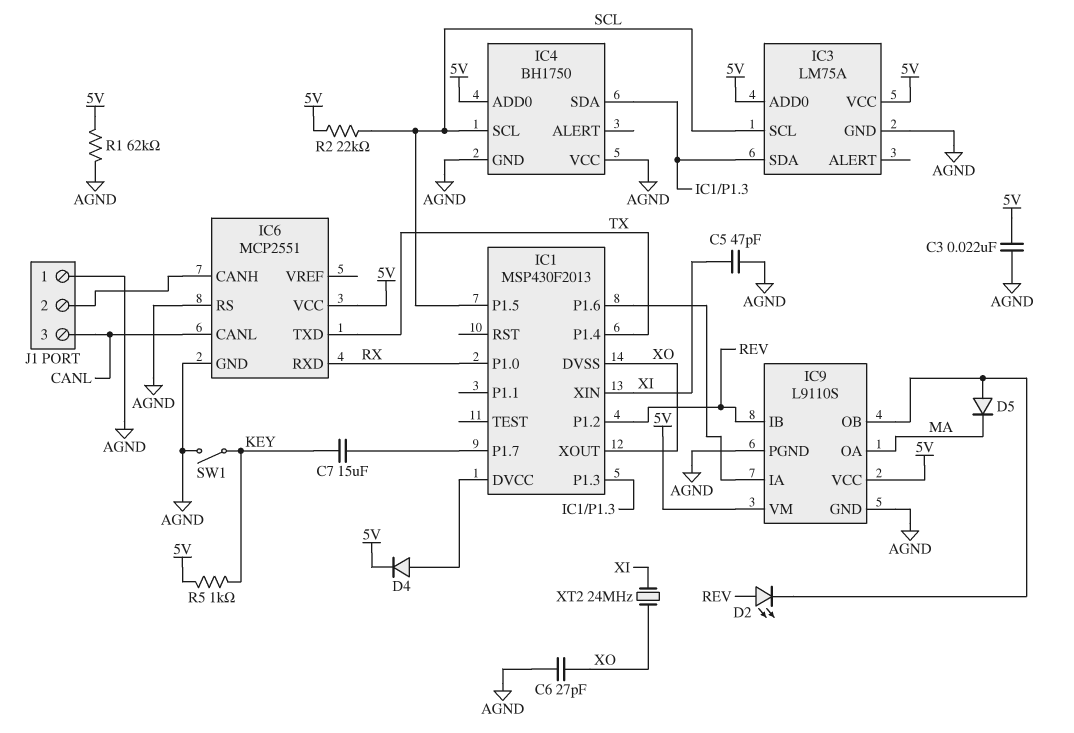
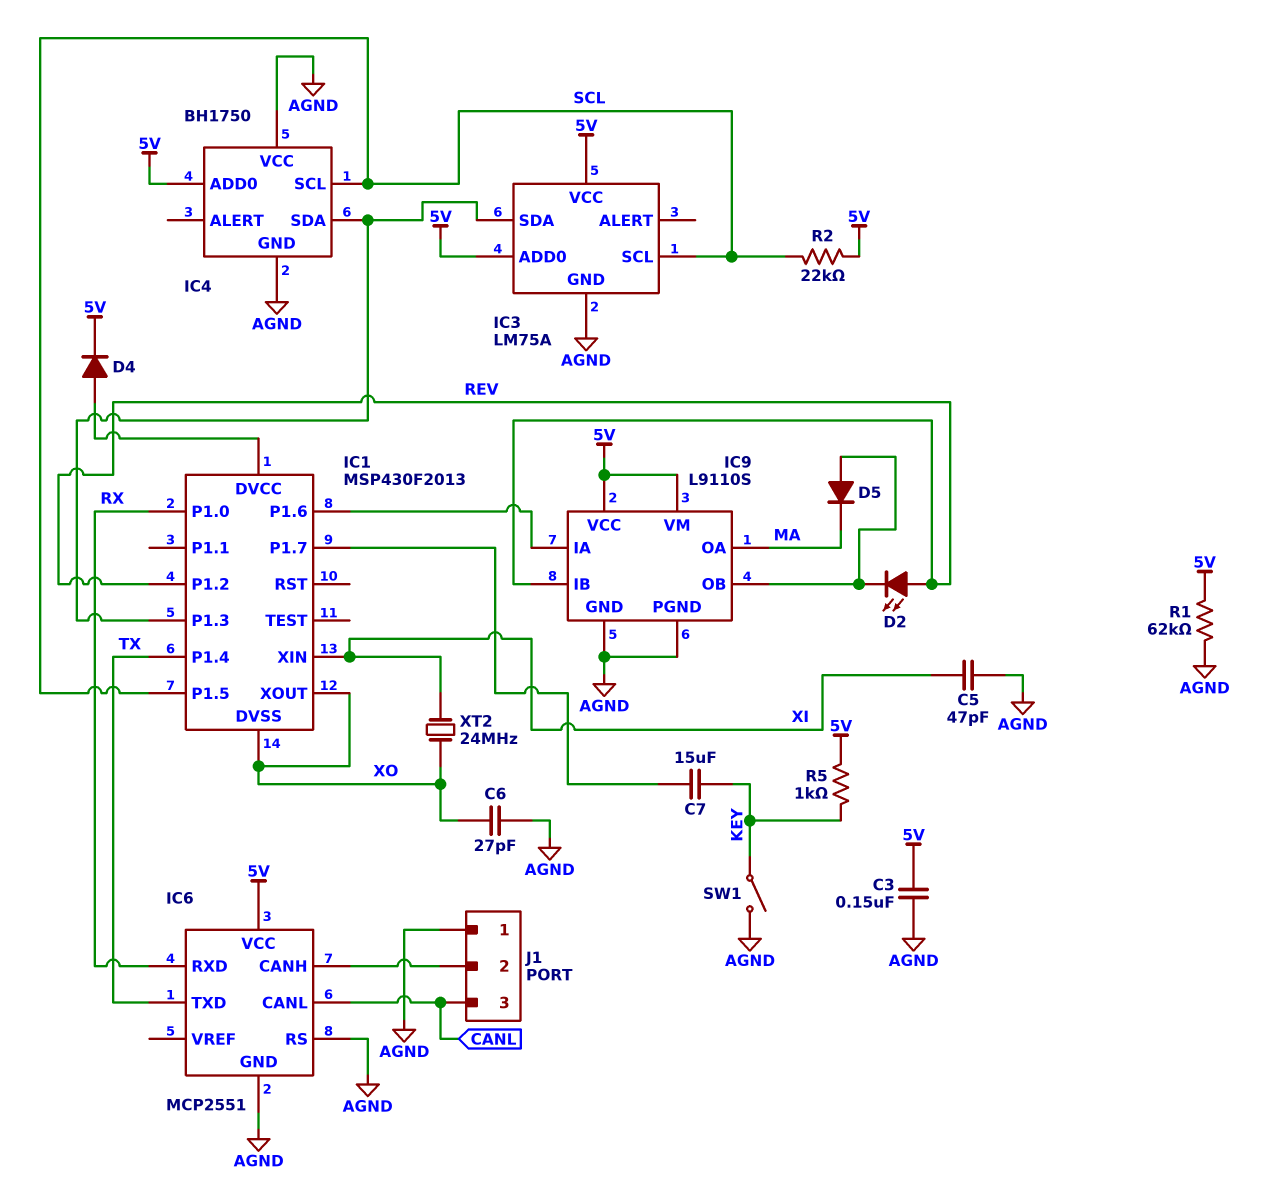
C3: 22nF (5V, AGND) -> 150nF (5V, AGND)

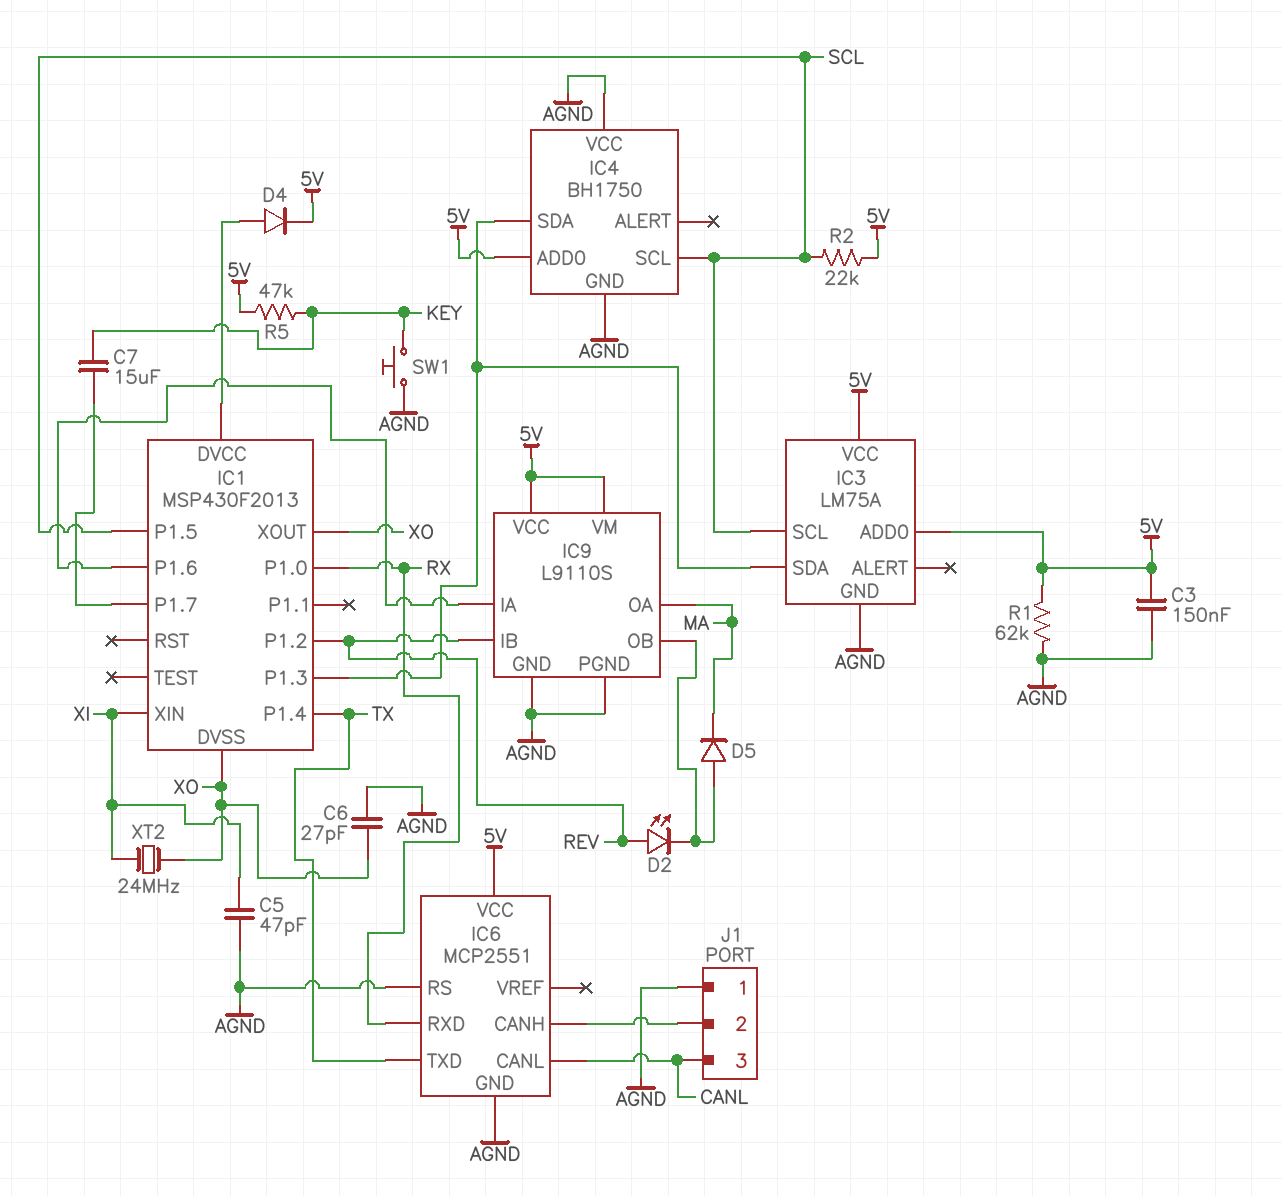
R5: 1k (5V, KEY) -> 47k (5V, KEY)
SW1: switch (AGND, KEY) -> button (AGND, KEY)

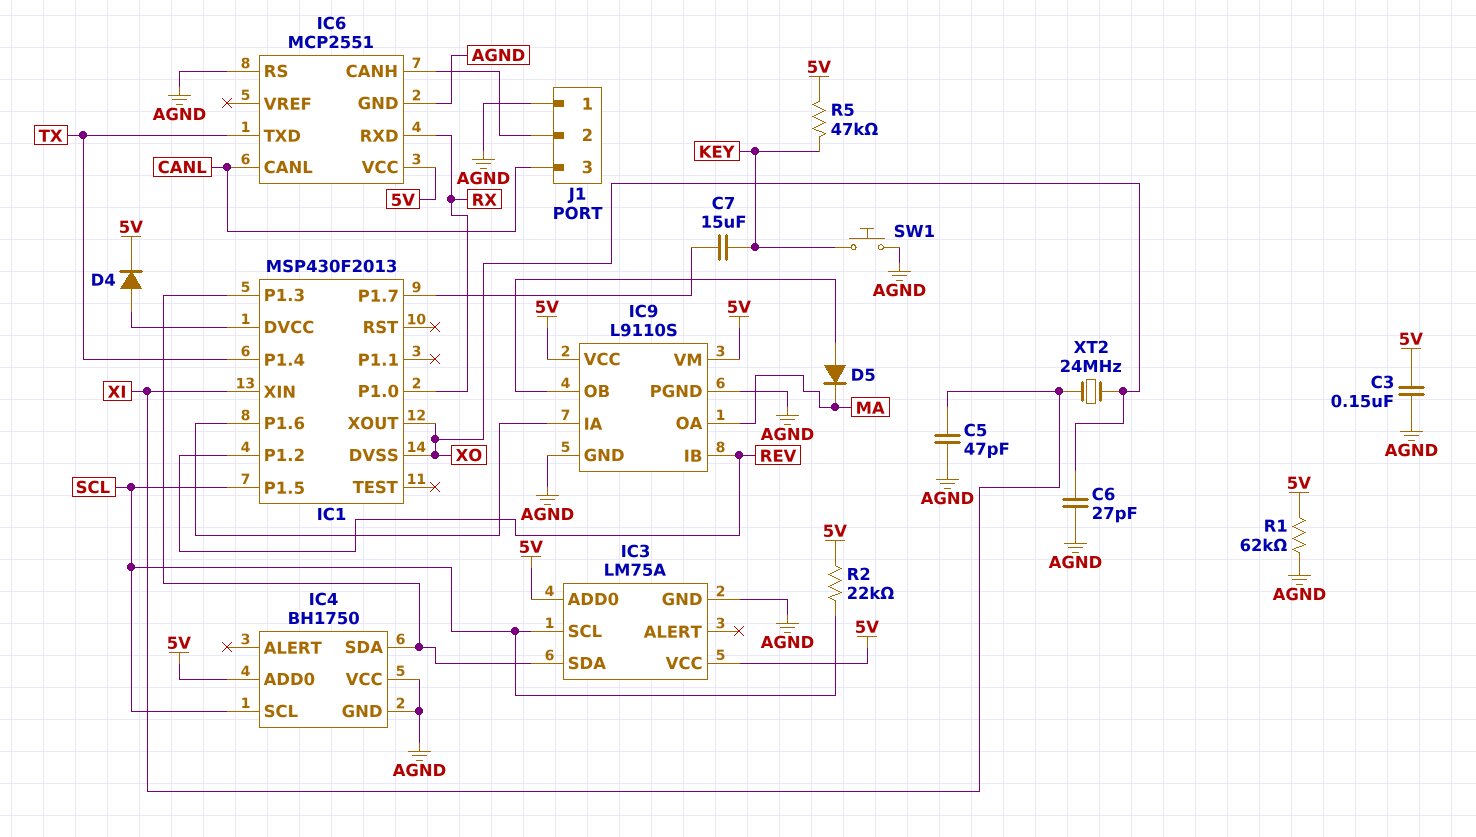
D2: LED (A REV, K IC9/OB) -> none

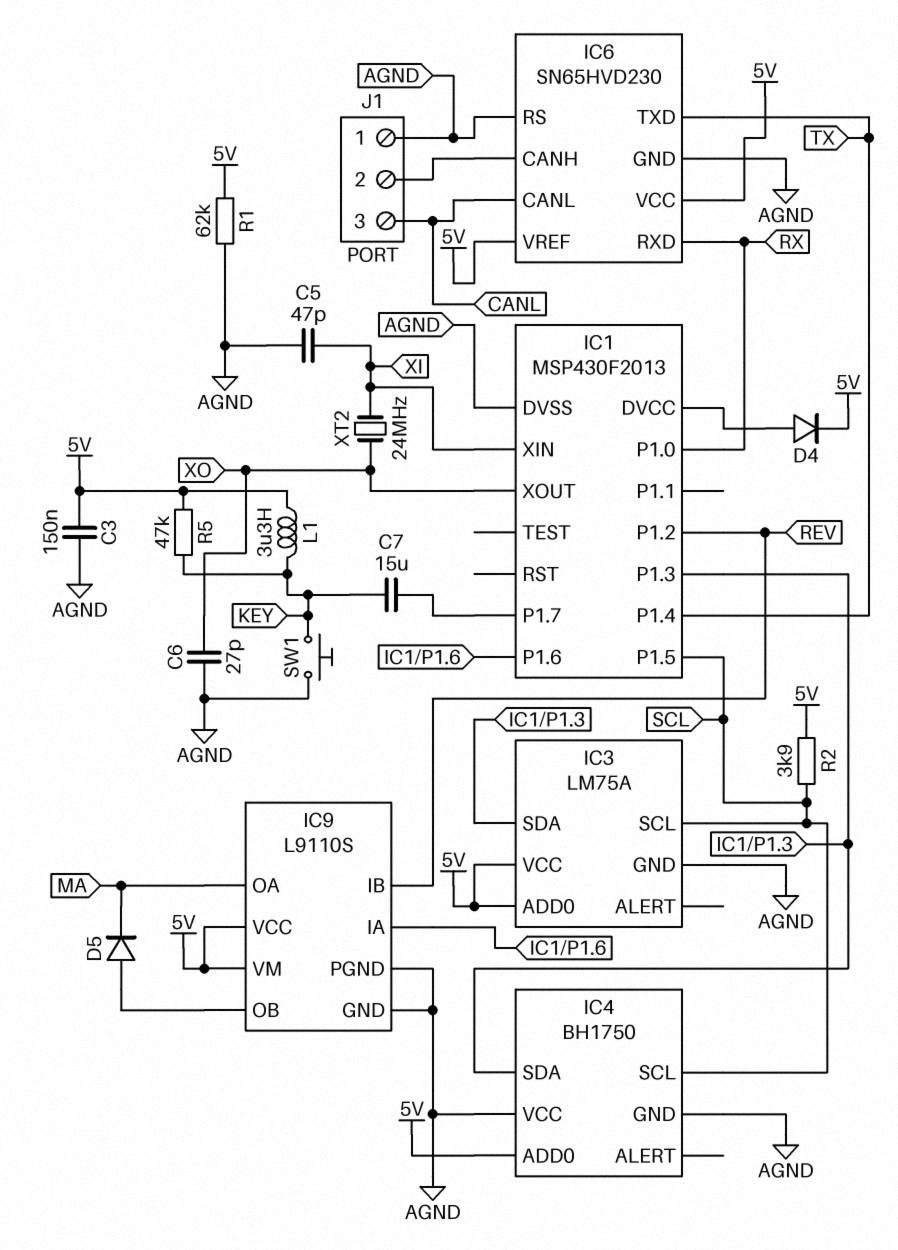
IC1 pin DVSS: XO -> AGND
IC6: MCP2551 -> SN65HVD230
IC6 pin VREF: none -> 5V
L1: none -> 3.3uH (5V, KEY)
R2: 22k (5V, SCL) -> 3.9k (5V, SCL)

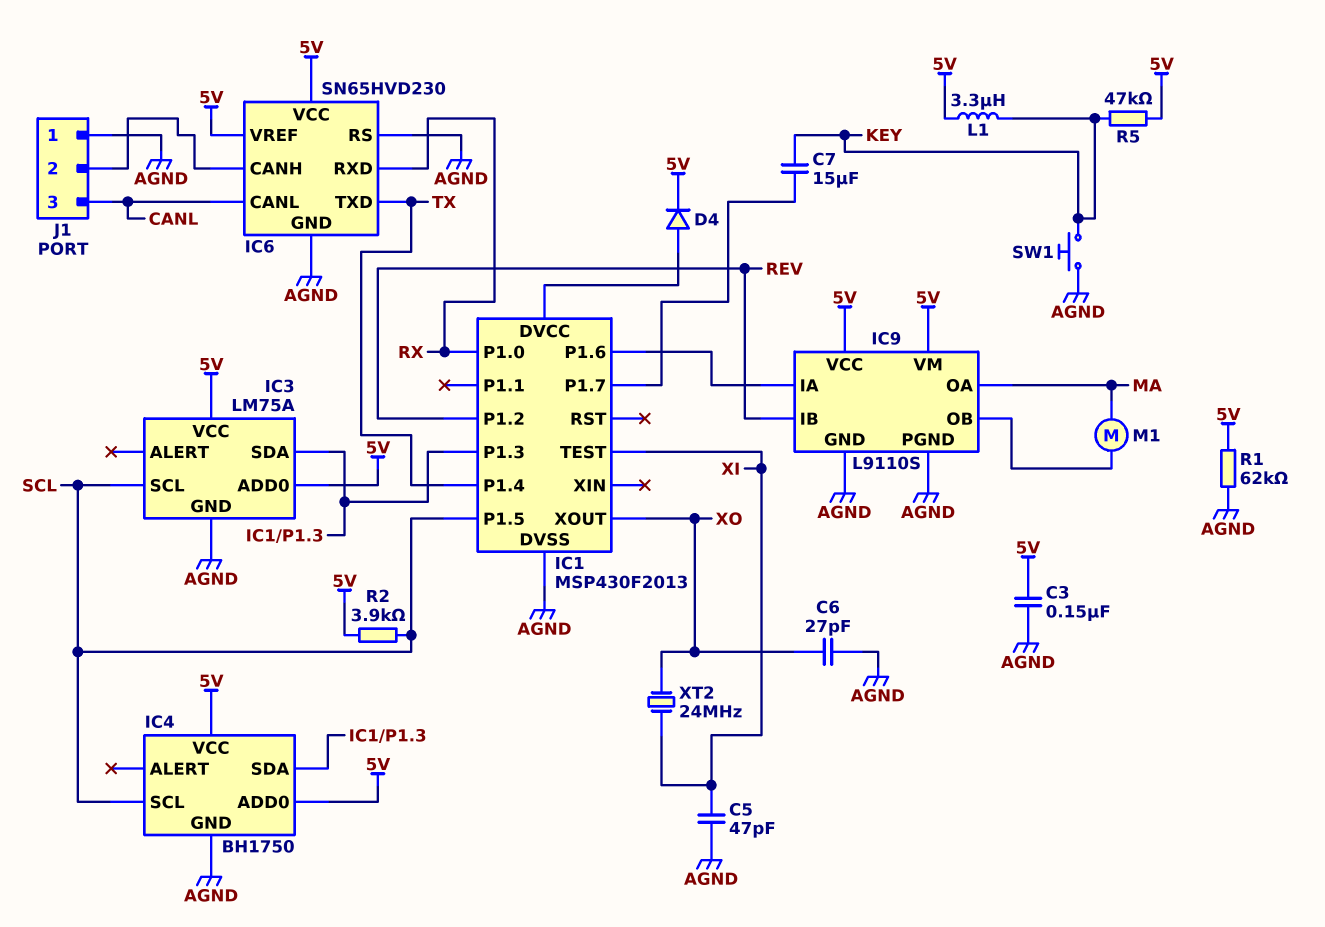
D5: diode (A IC9/OB, K MA) -> none
IC1 pin TEST: none -> XI
IC1 pin XIN: XI -> none
IC4 pin VCC: AGND -> 5V
M1: none -> motor (IC9/OB, MA)

